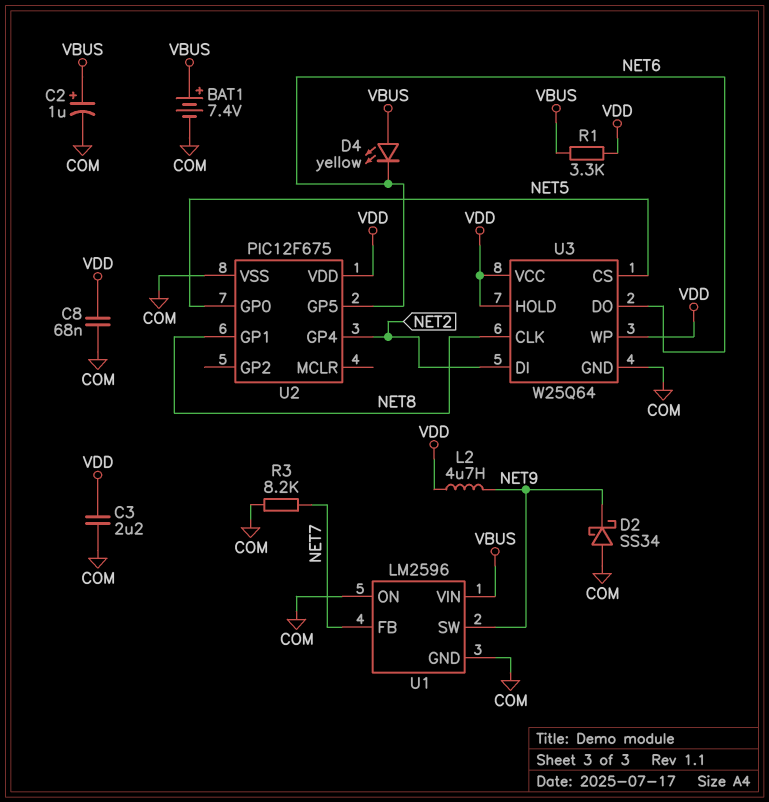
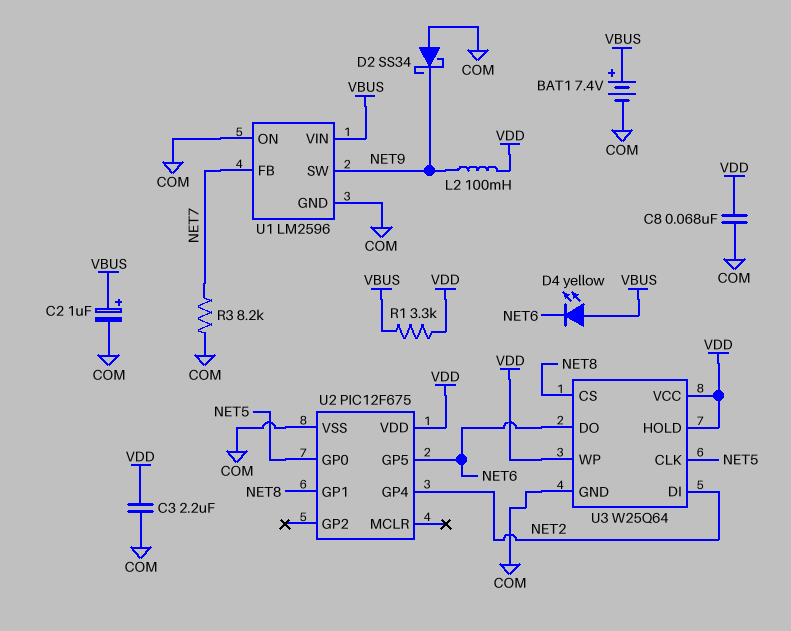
L2: 4.7uH (NET9, VDD) -> 100mH (NET9, VDD)
U3 pin CLK: NET8 -> NET5
U3 pin CS: NET5 -> NET8

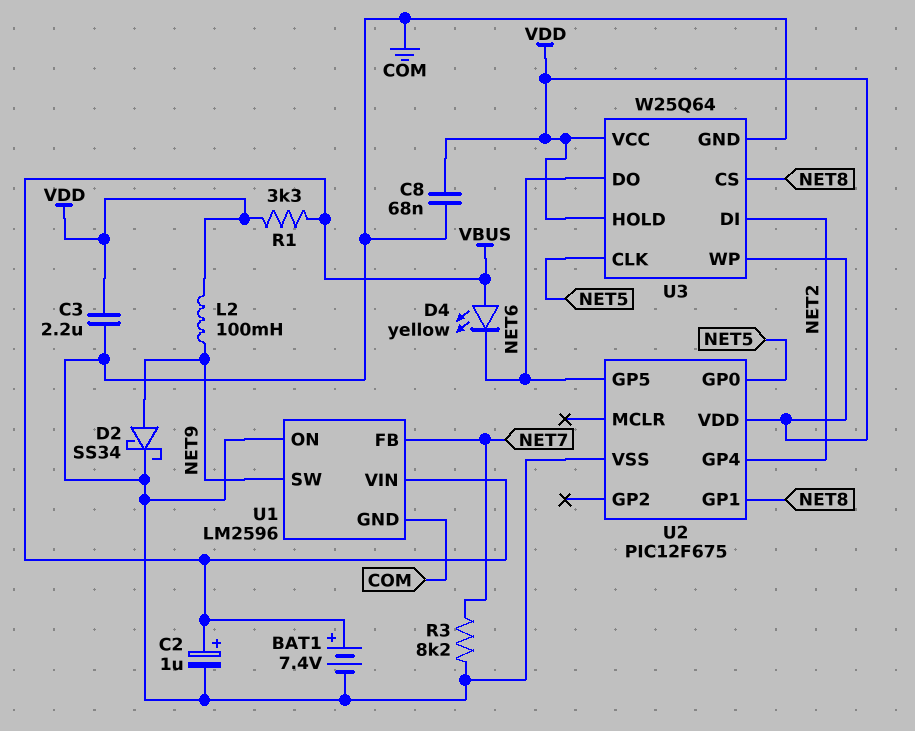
D2: schottky SS34 (A COM, K NET9) -> schottky SS34 (A NET9, K COM)

